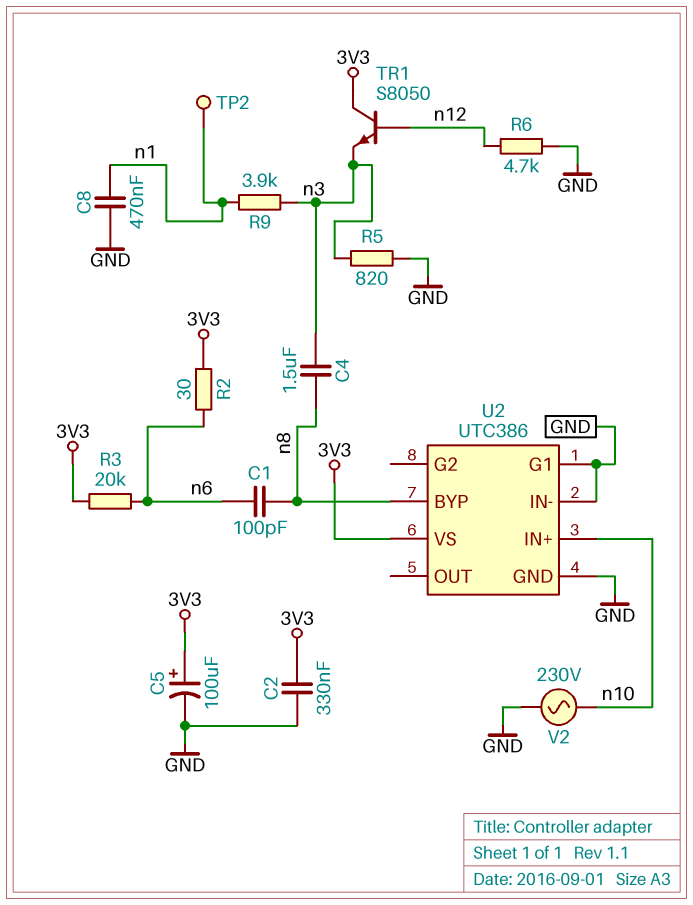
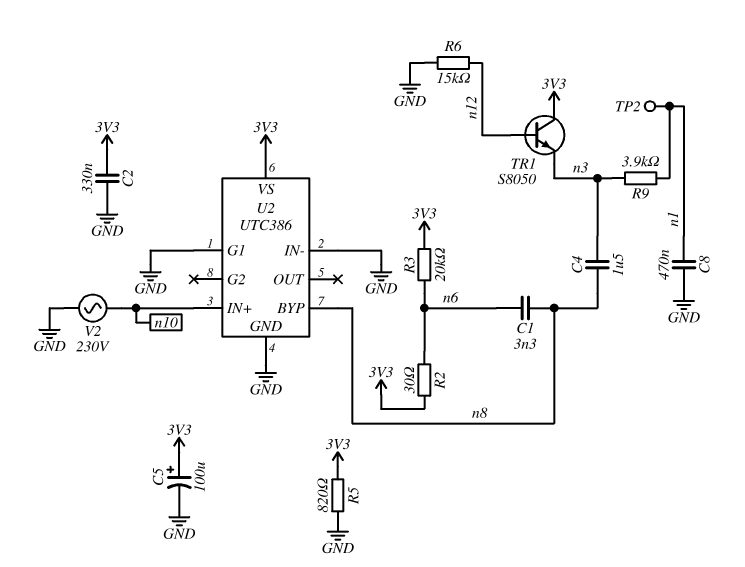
C1: 100pF (n6, n8) -> 3.3nF (n6, n8)
R5: 820 (GND, n3) -> 820 (3V3, GND)
R6: 4.7k (GND, n12) -> 15k (GND, n12)

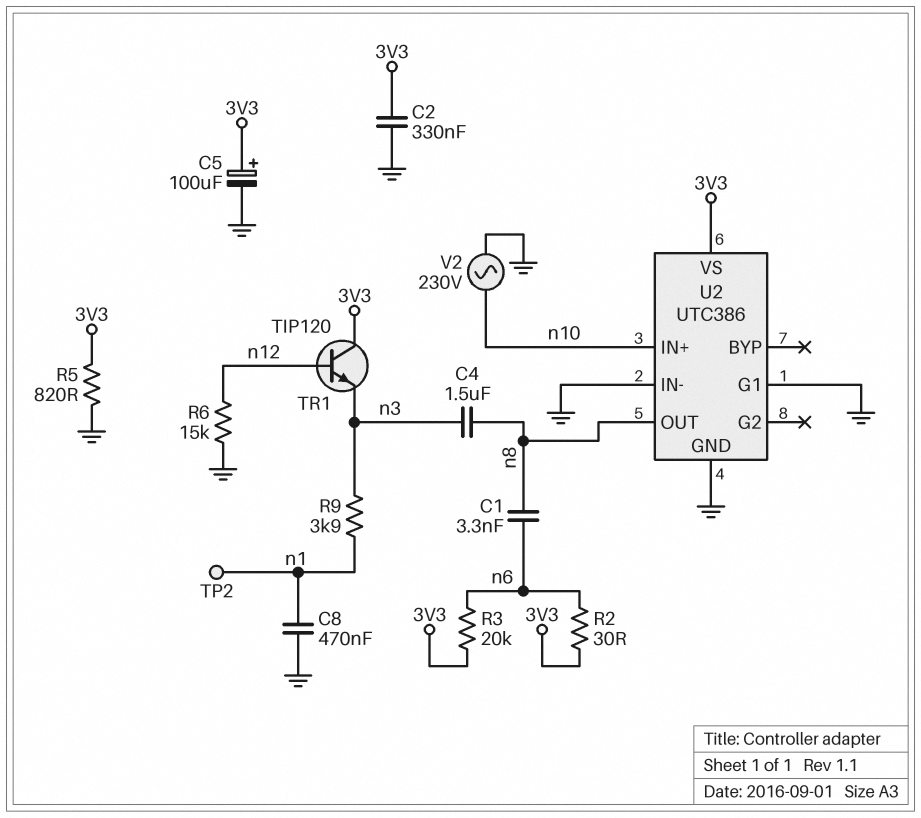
TR1: NPN S8050 (B n12, C 3V3, E n3) -> NPN TIP120 (B n12, C 3V3, E n3)
U2 pin BYP: n8 -> none
U2 pin OUT: none -> n8

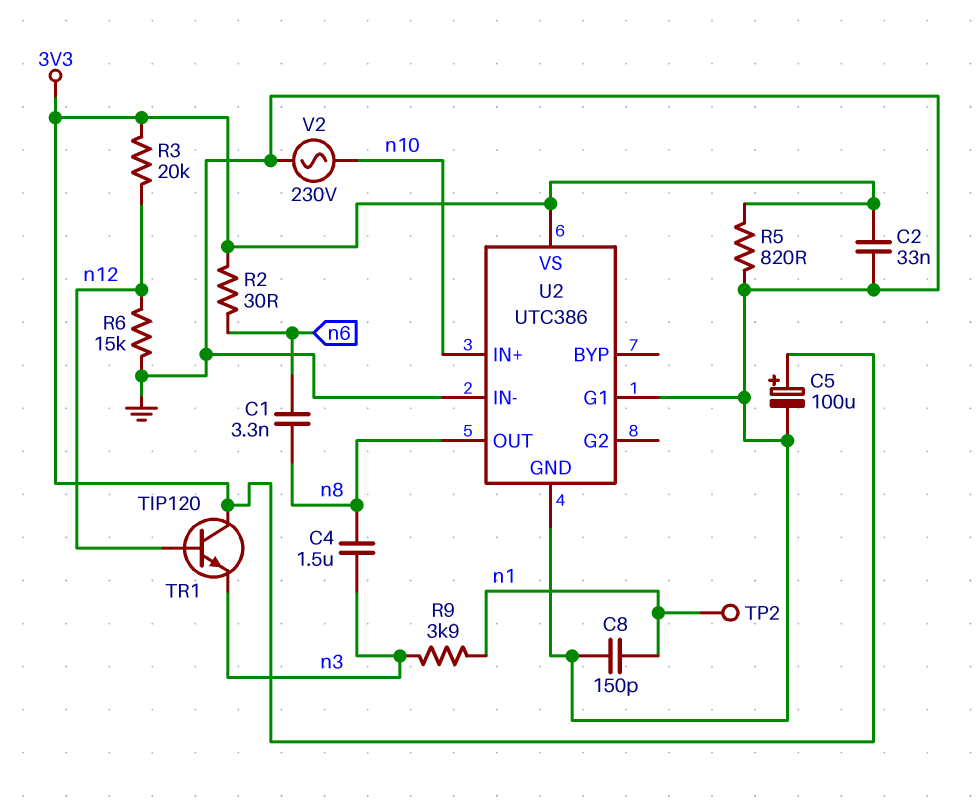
C2: 330nF (3V3, GND) -> 33nF (3V3, GND)
C8: 470nF (GND, n1) -> 150pF (GND, n1)
R3: 20k (3V3, n6) -> 20k (3V3, n12)

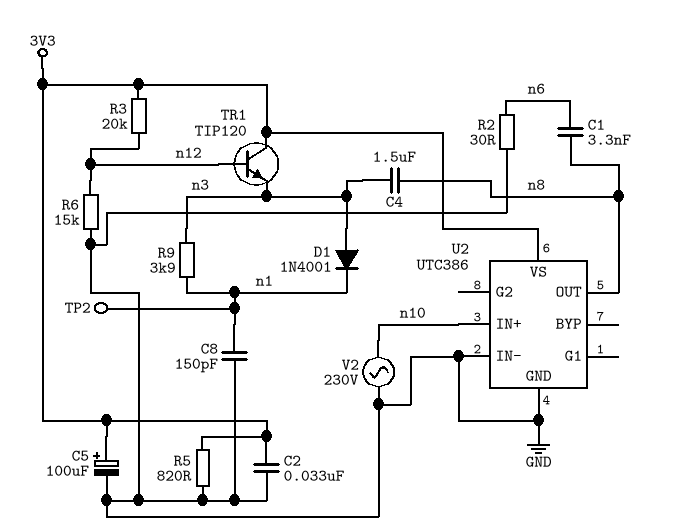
D1: none -> diode 1N4001 (A n3, K n1)
R2: 30 (3V3, n6) -> 30 (GND, n6)
U2 pin G1: GND -> none

